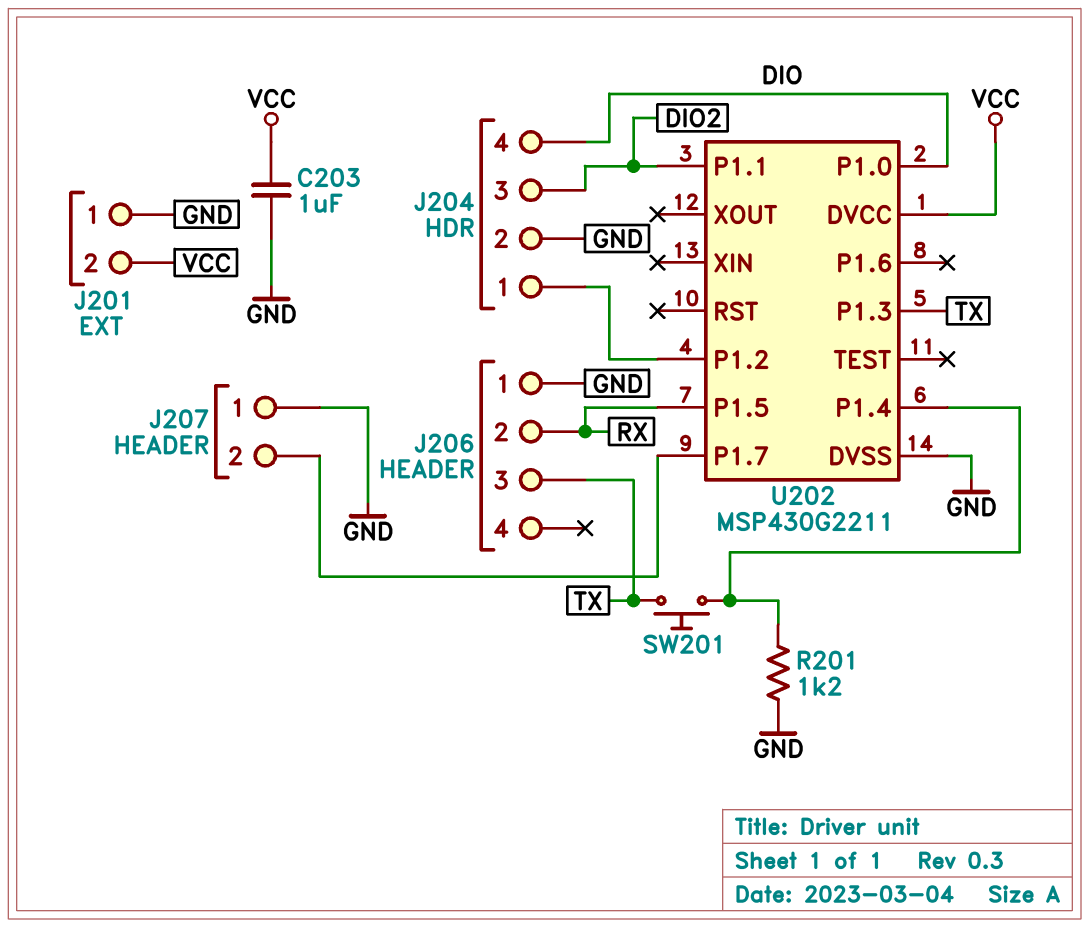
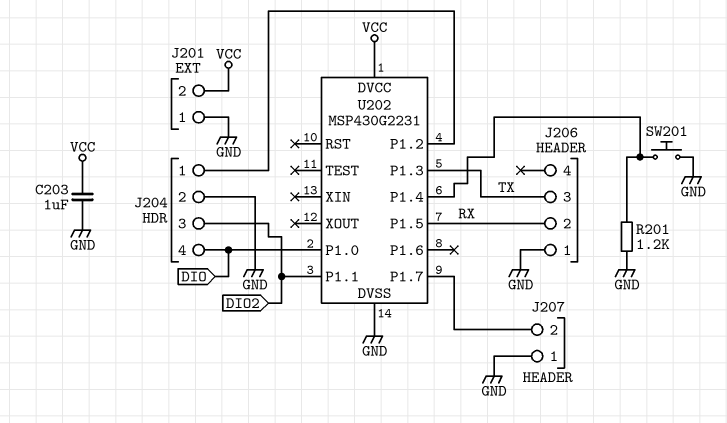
SW201: button (TX, U202/P1.4) -> button (GND, U202/P1.4)
U202: MSP430G2211 -> MSP430G2231

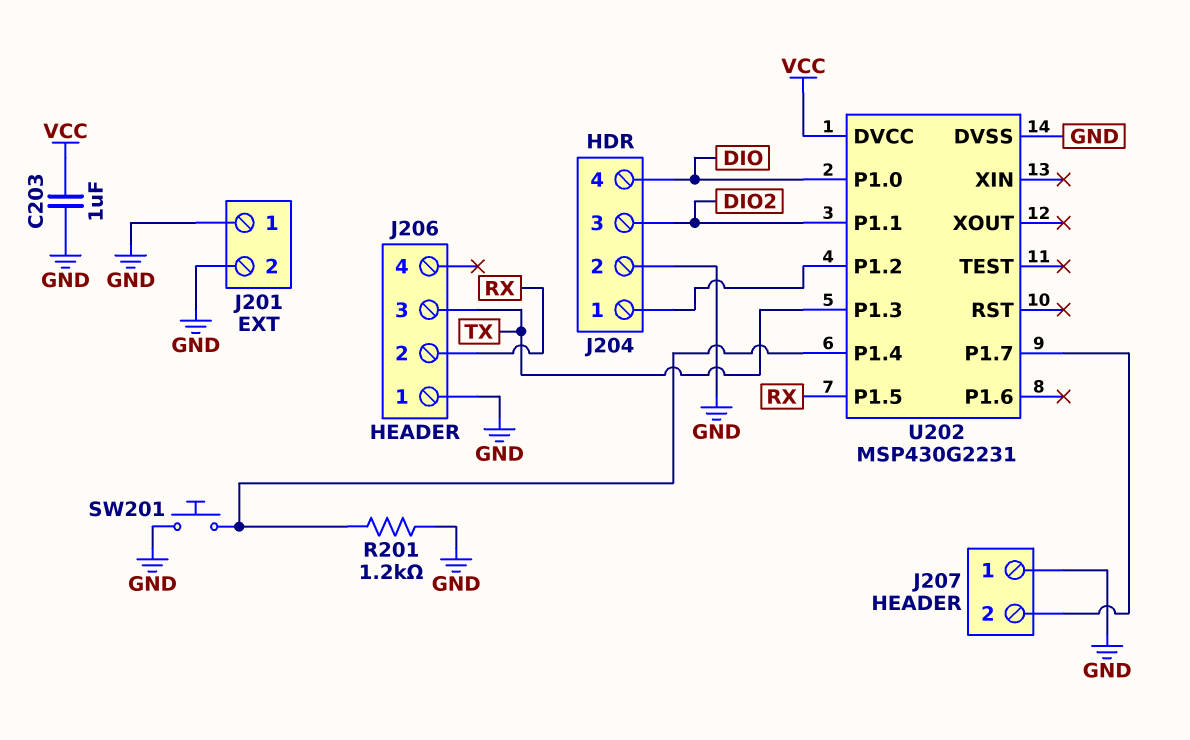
J201 pin 2: VCC -> GND

